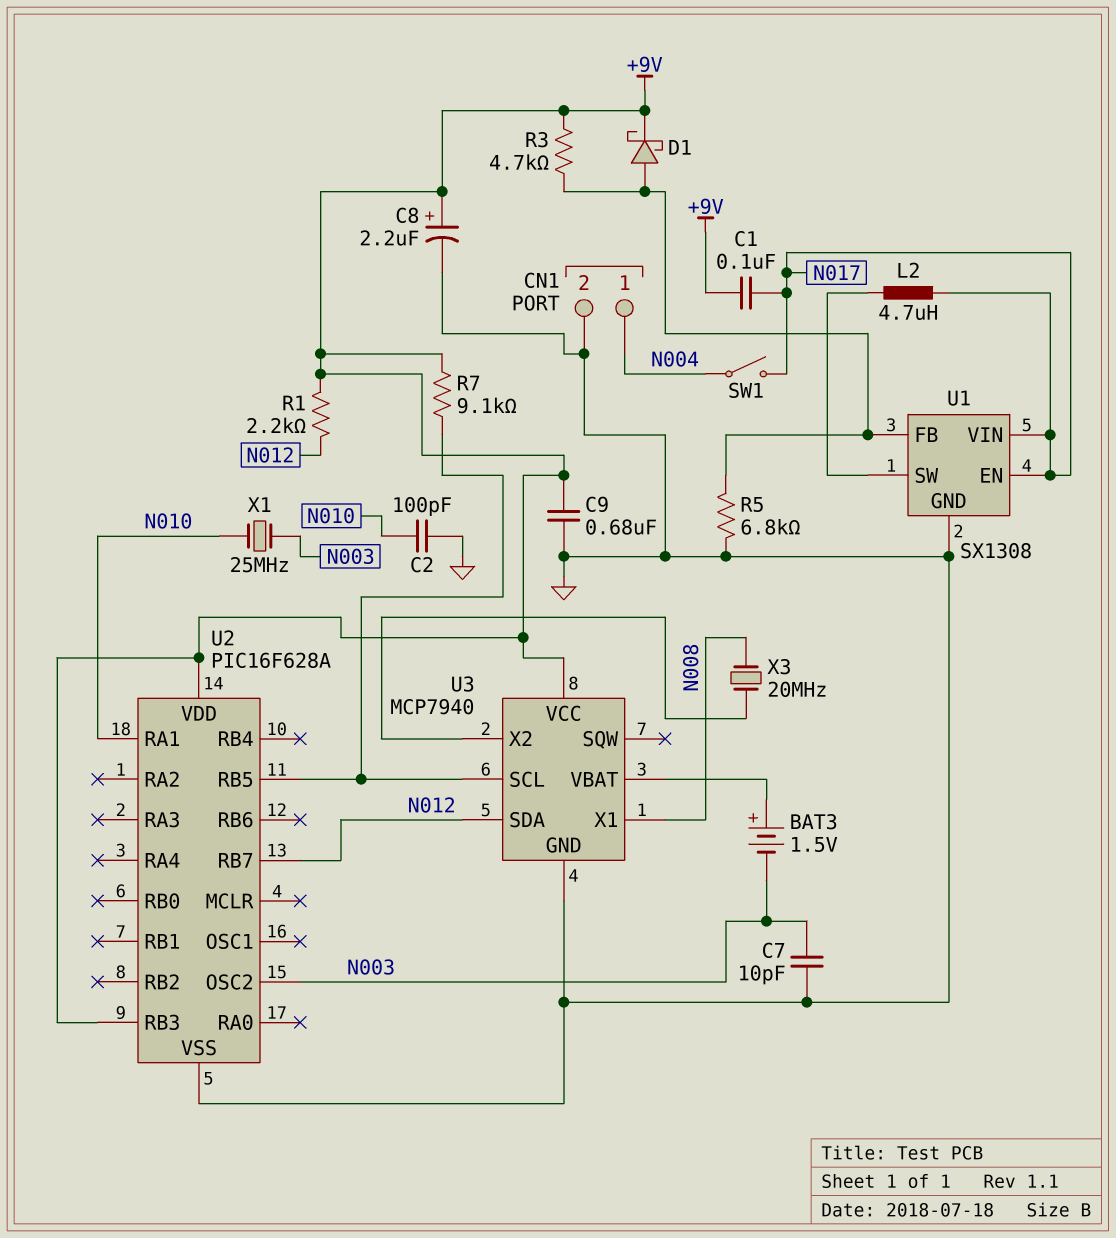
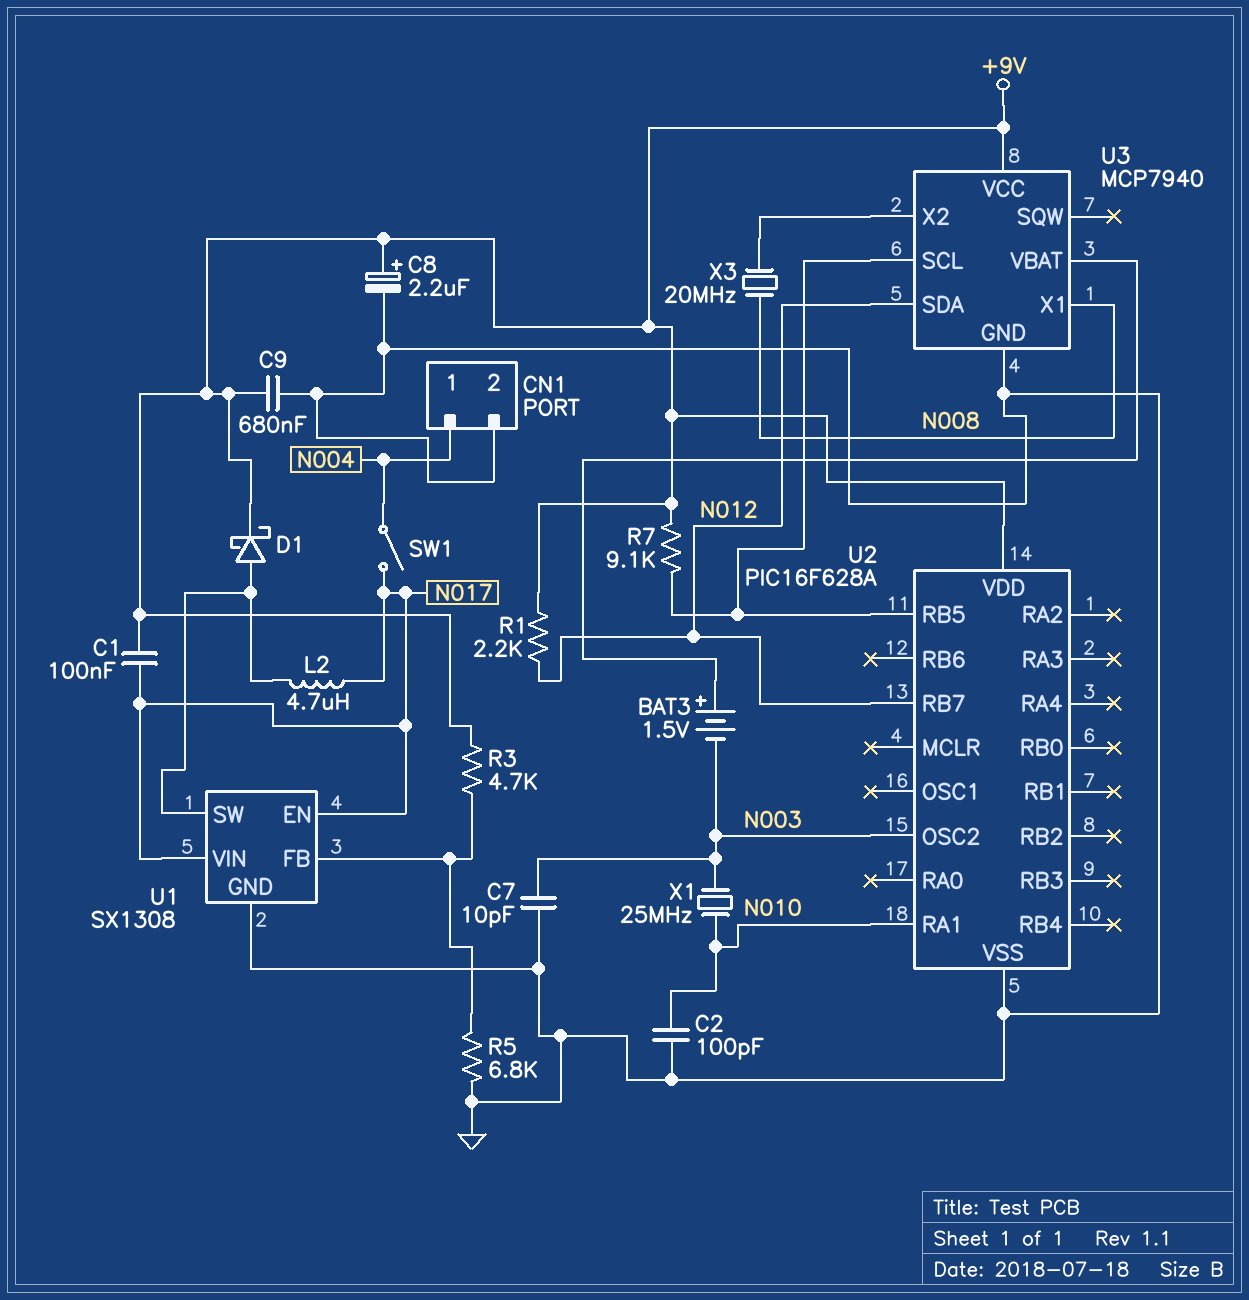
D1: schottky (A U1/FB, K +9V) -> schottky (A U1/SW, K +9V)
U2 pin RB3: +9V -> none

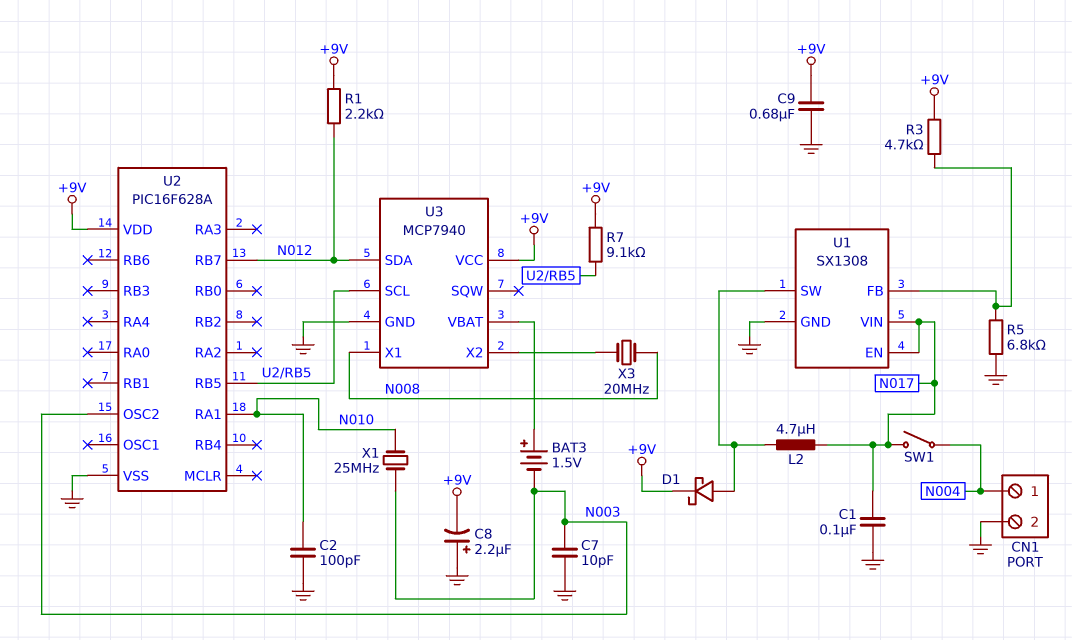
C1: 100nF (+9V, N017) -> 100nF (GND, N017)
C8: 2.2uF (plus +9V, minus GND) -> 2.2uF (plus GND, minus +9V)

